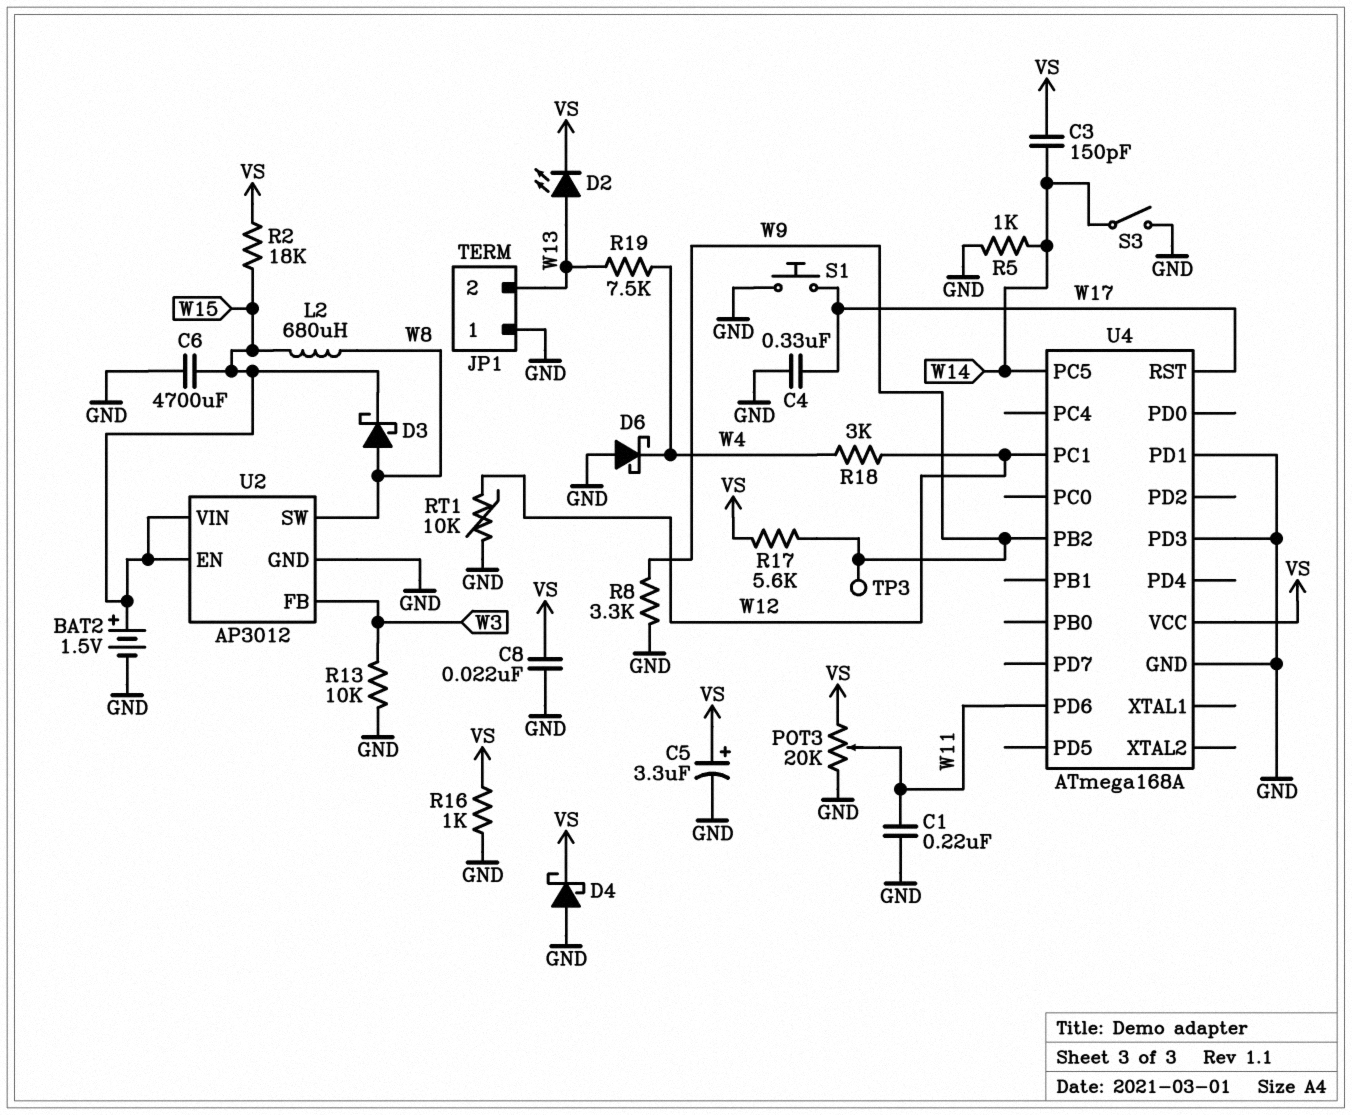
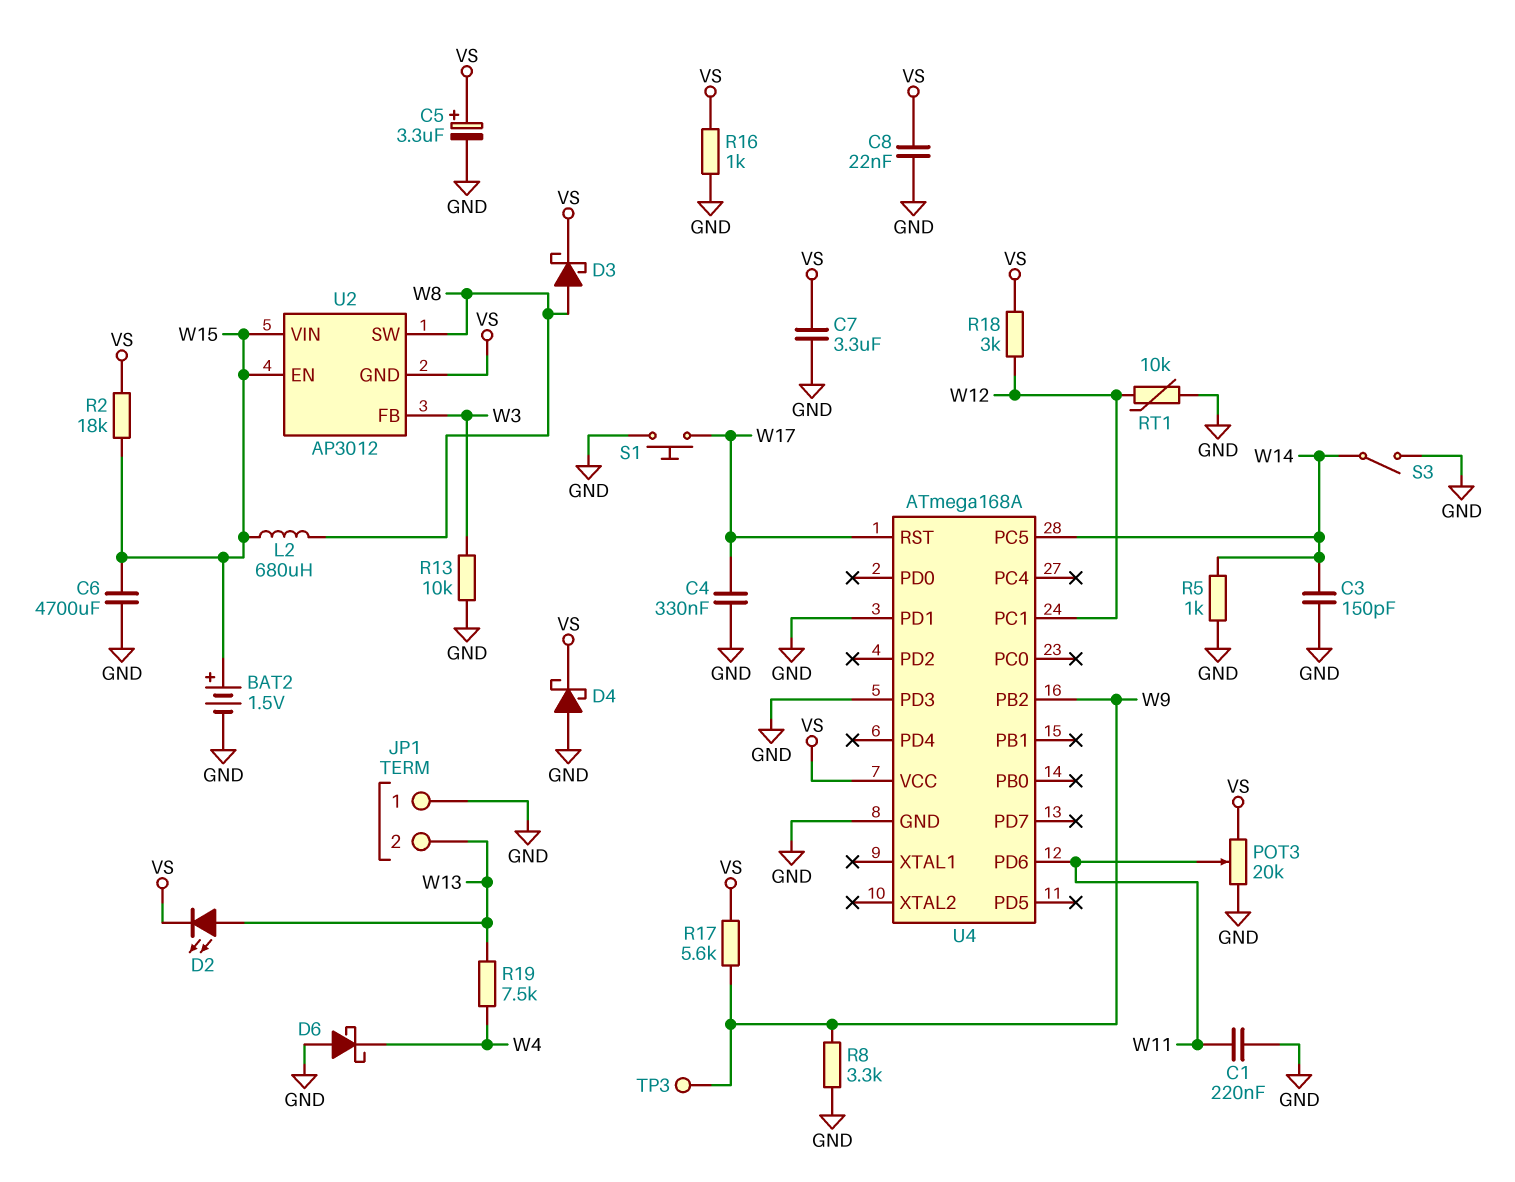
C3: 150pF (VS, W14) -> 150pF (GND, W14)
C7: none -> 3.3uF (GND, VS)
D3: schottky (A W8, K W15) -> schottky (A W8, K VS)
R18: 3k (W4, W12) -> 3k (VS, W12)
U2 pin GND: GND -> VS

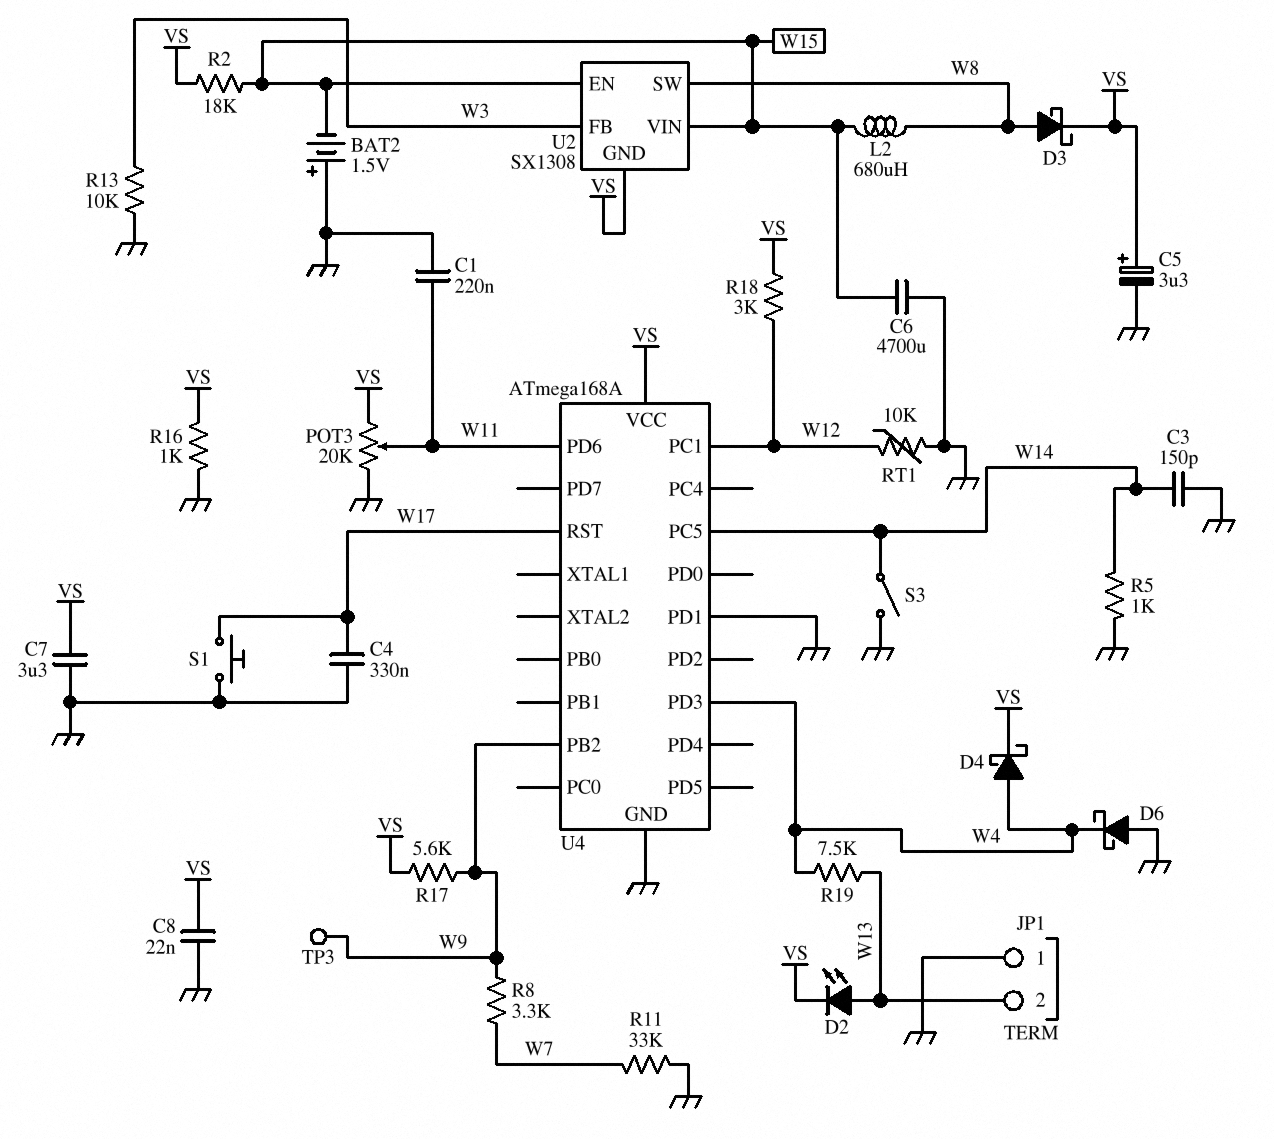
BAT2: 1.5V (plus W15, minus GND) -> 1.5V (plus GND, minus W15)
D4: schottky (A GND, K VS) -> schottky (A W4, K VS)
R8: 3.3k (GND, W9) -> 3.3k (W7, W9)
R11: none -> 33k (GND, W7)
U2: AP3012 -> SX1308
U4 pin PD3: GND -> W4

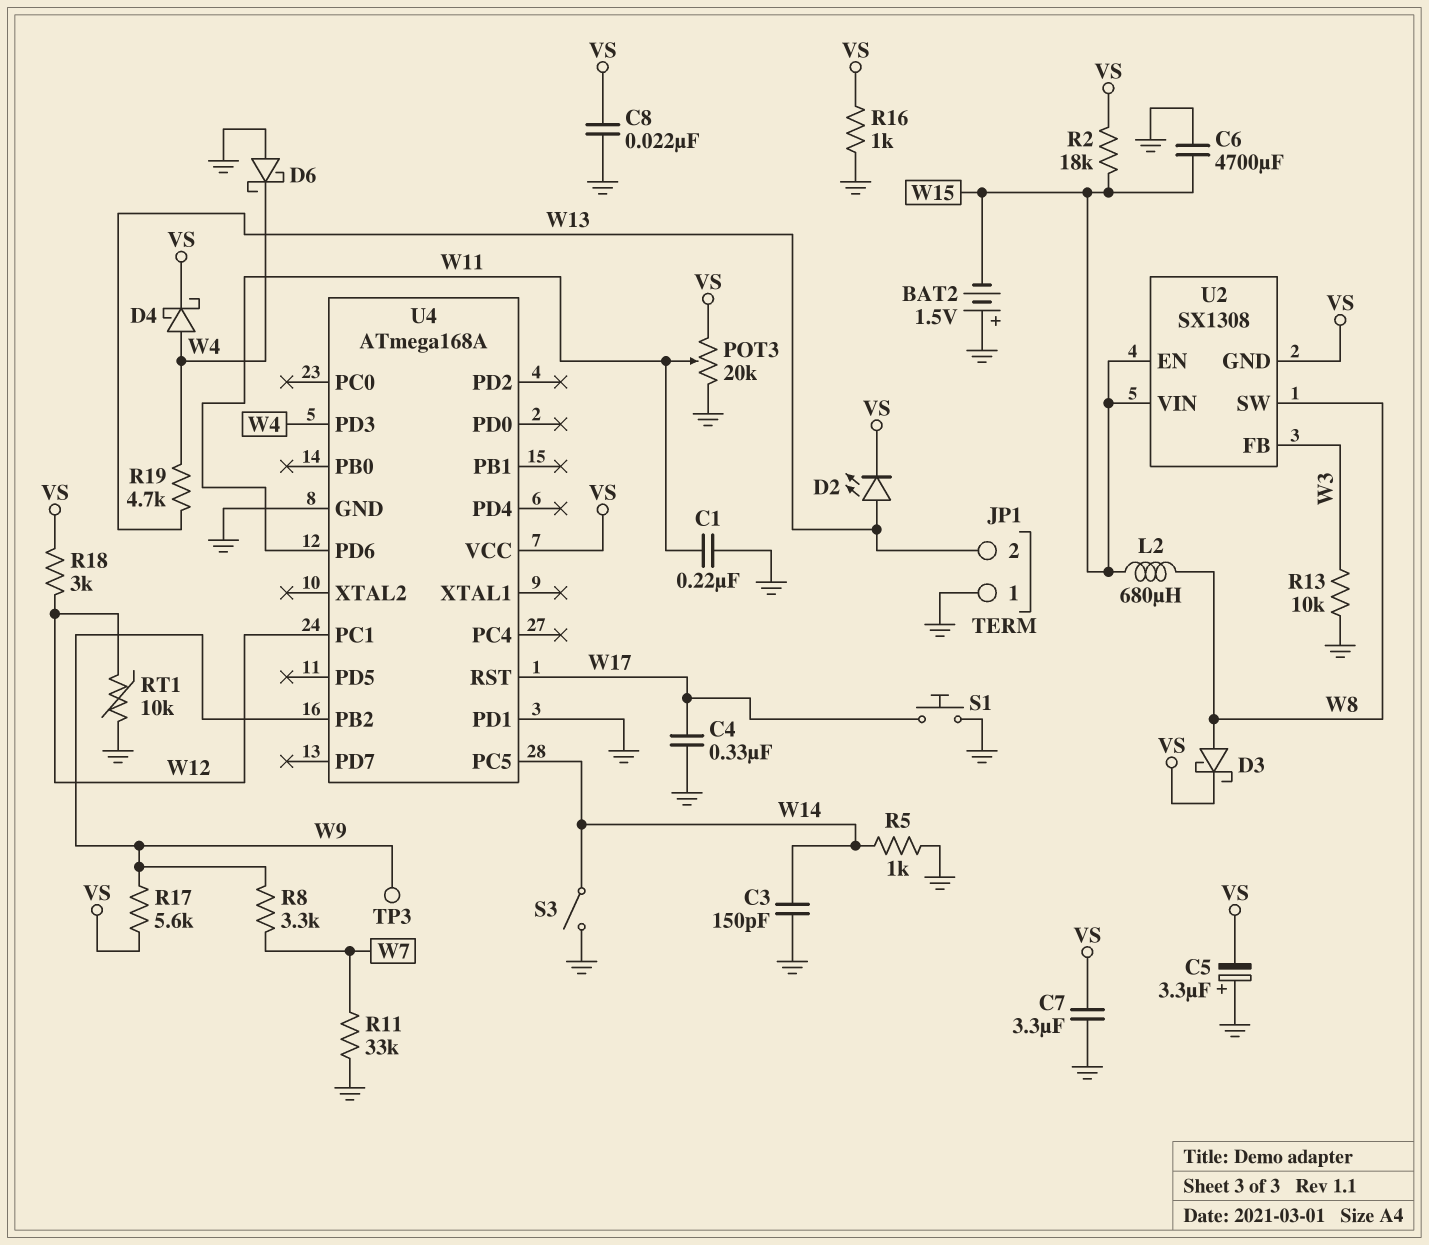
C5: 3.3uF (plus VS, minus GND) -> 3.3uF (plus GND, minus VS)
R19: 7.5k (W4, W13) -> 4.7k (W4, W13)

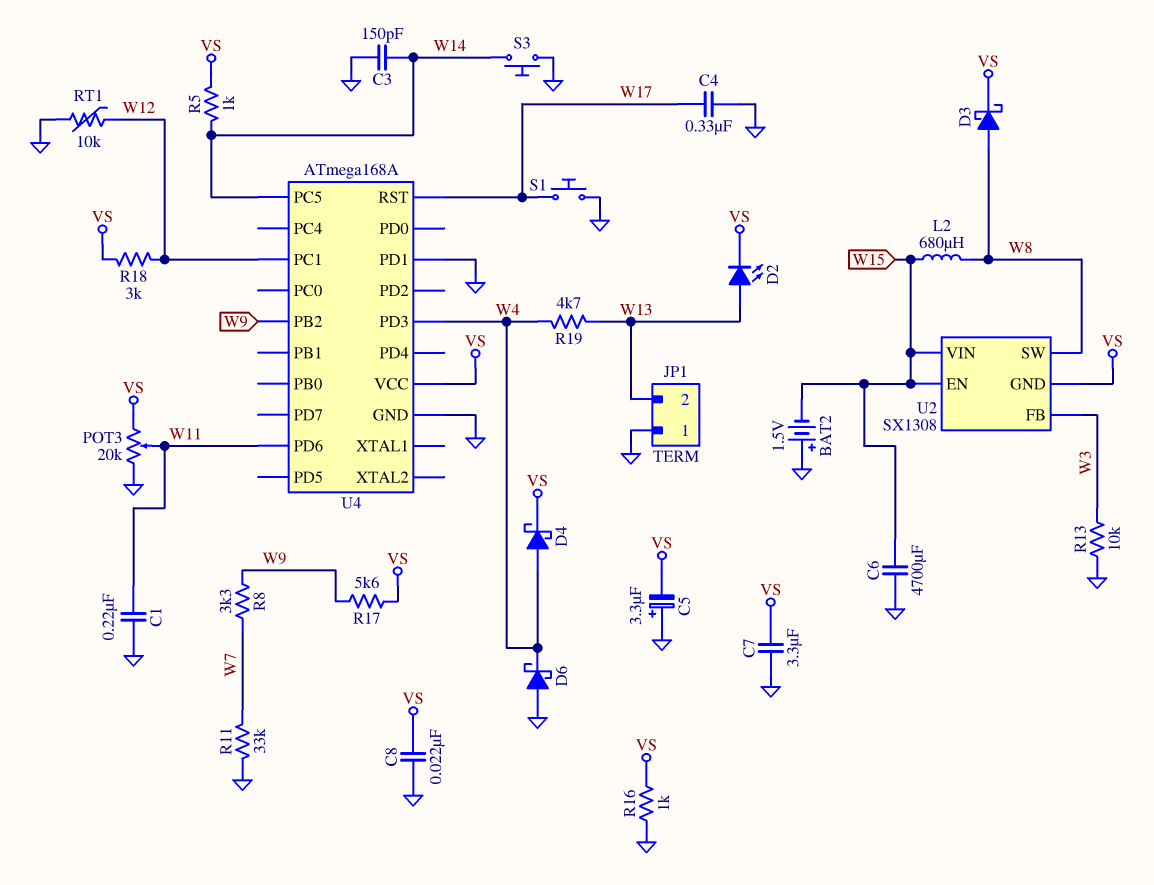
R2: 18k (VS, W15) -> none
R5: 1k (GND, W14) -> 1k (VS, W14)
S3: switch (GND, W14) -> button (GND, W14)
TP3: test point (W9) -> none

